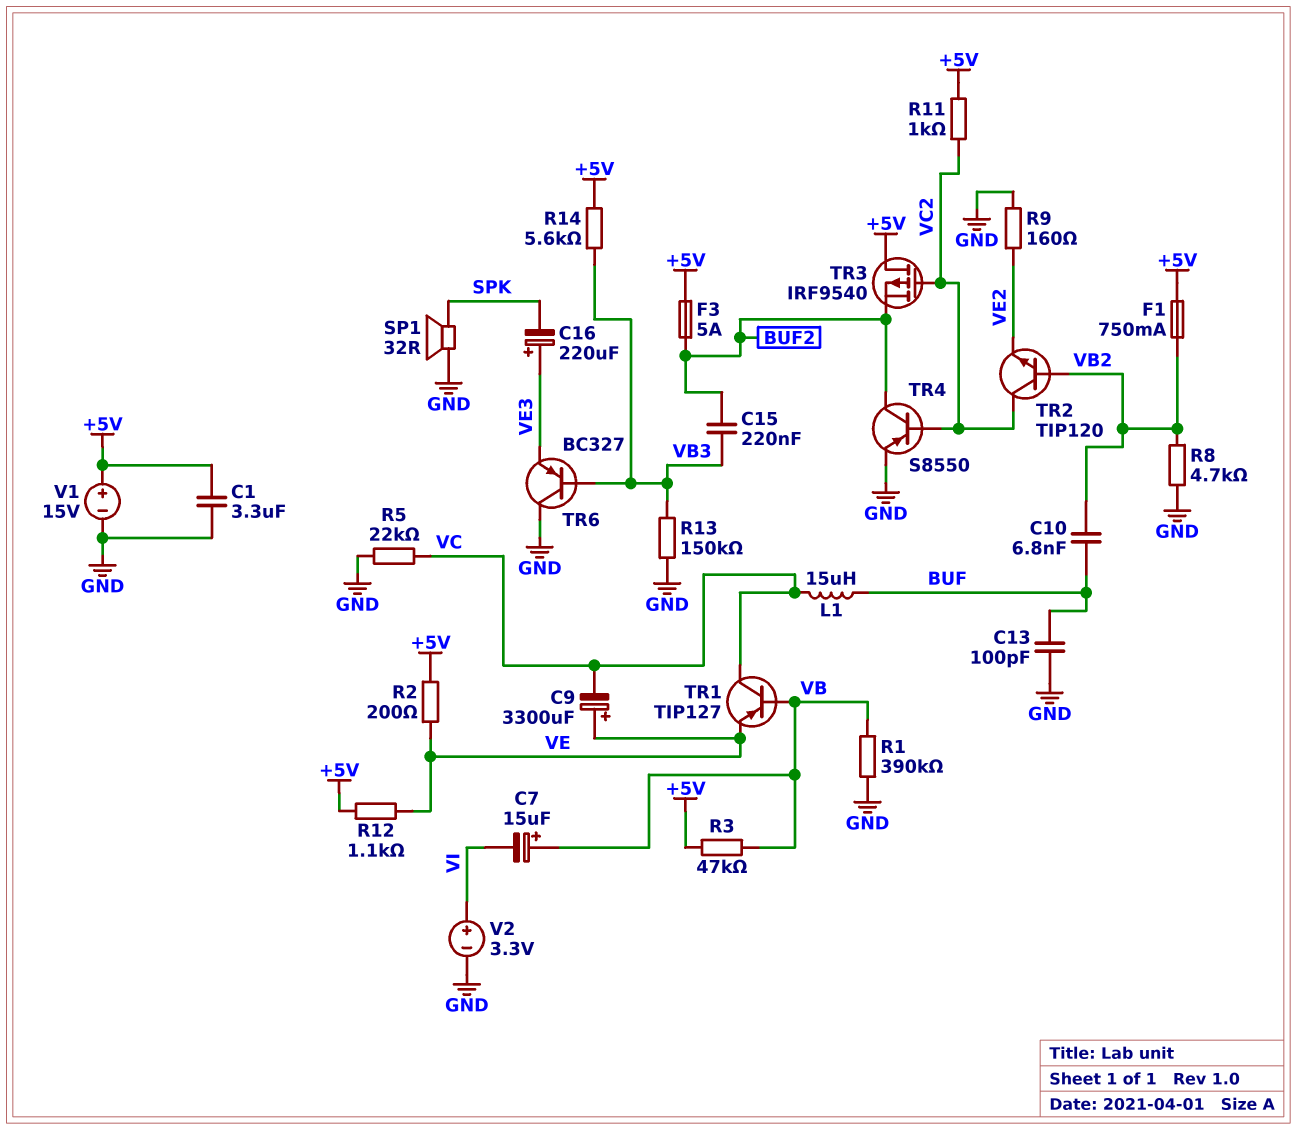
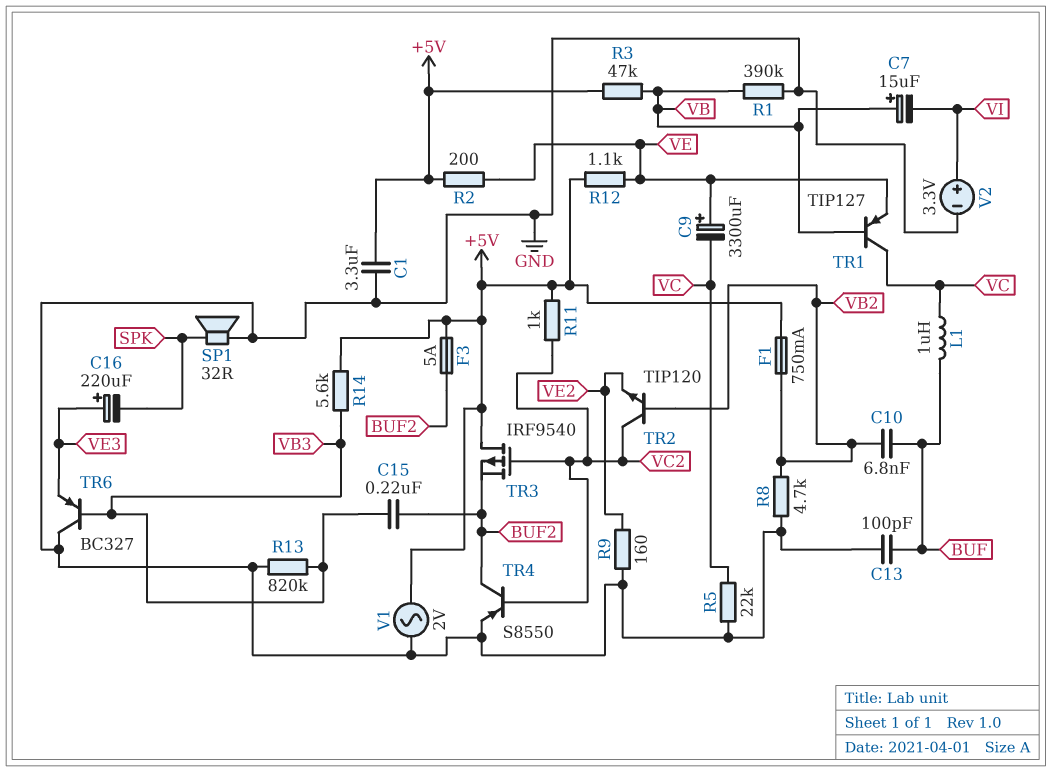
L1: 15uH (BUF, VC) -> 1uH (BUF, VC)
R13: 150k (GND, VB3) -> 820k (GND, VB3)
V1: 15V (plus +5V, minus GND) -> AC 2V (+5V, GND)

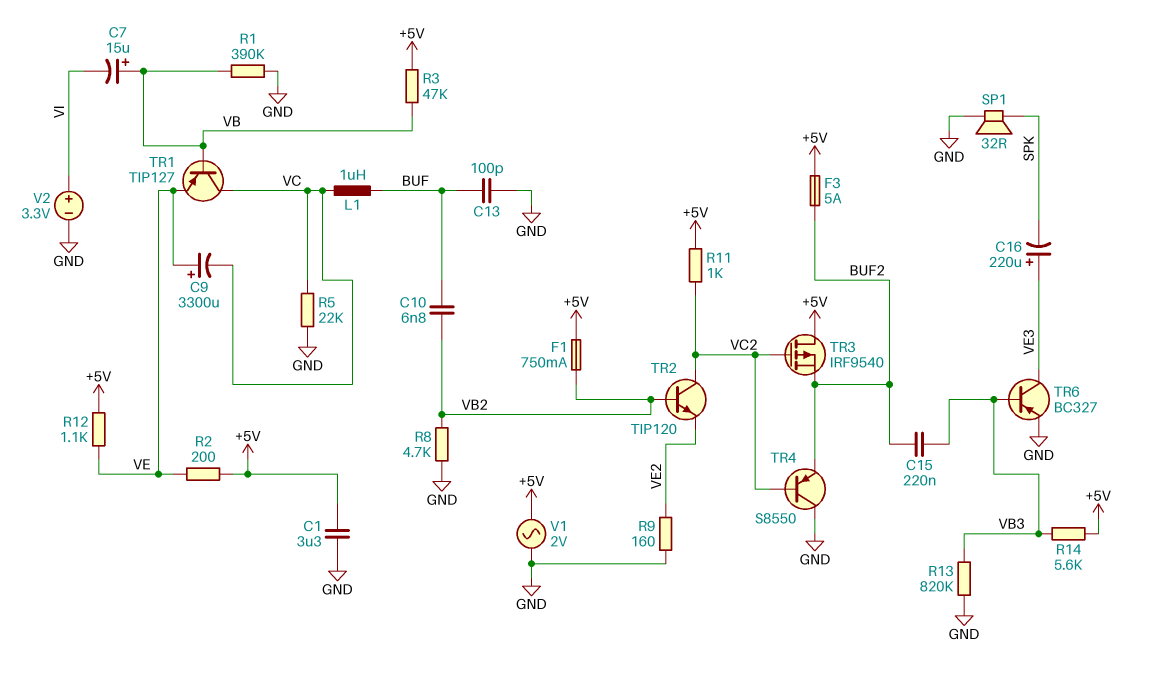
TR4: PNP S8550 (B VC2, C BUF2, E GND) -> PNP S8550 (B VC2, C GND, E BUF2)
TR6: PNP BC327 (B VB3, C GND, E VE3) -> PNP BC327 (B VB3, C VE3, E GND)

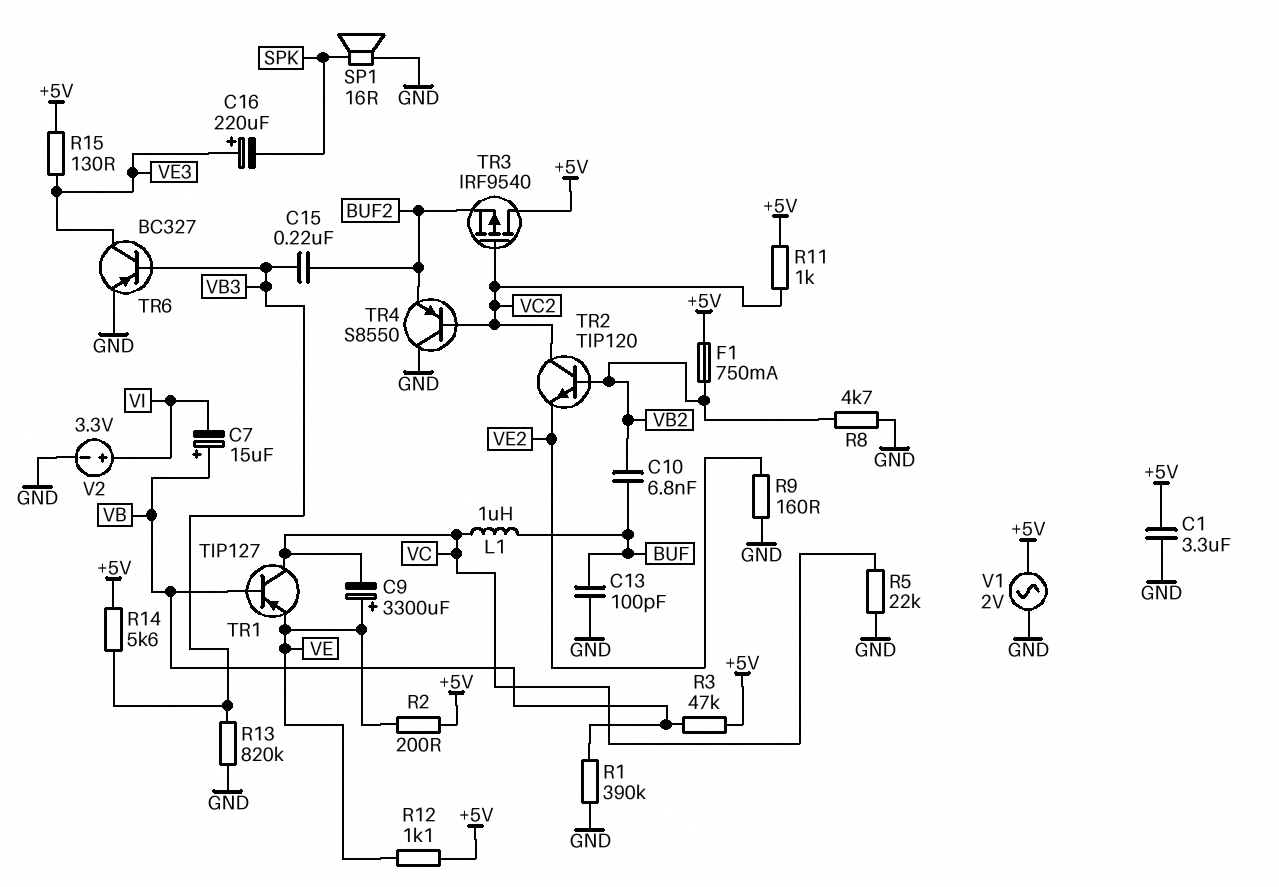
F3: 5A (+5V, BUF2) -> none
R15: none -> 130 (+5V, VE3)
SP1: speaker 32R (GND, SPK) -> speaker 16R (GND, SPK)

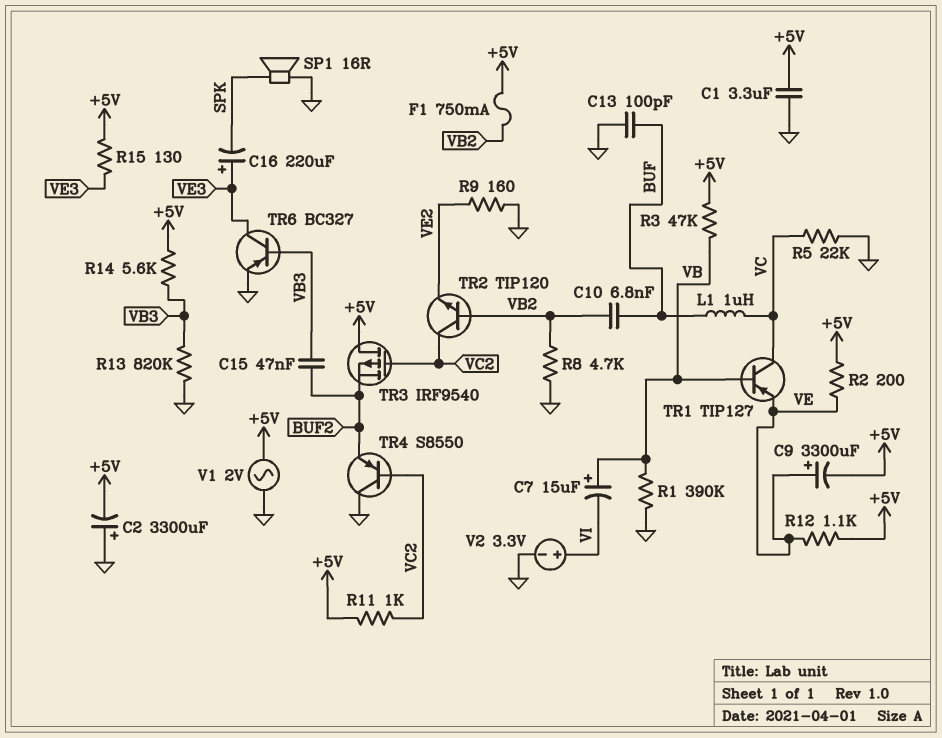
C2: none -> 3300uF (plus GND, minus +5V)
C9: 3300uF (plus VE, minus VC) -> 3300uF (plus VE, minus +5V)
C15: 220nF (BUF2, VB3) -> 47nF (BUF2, VB3)

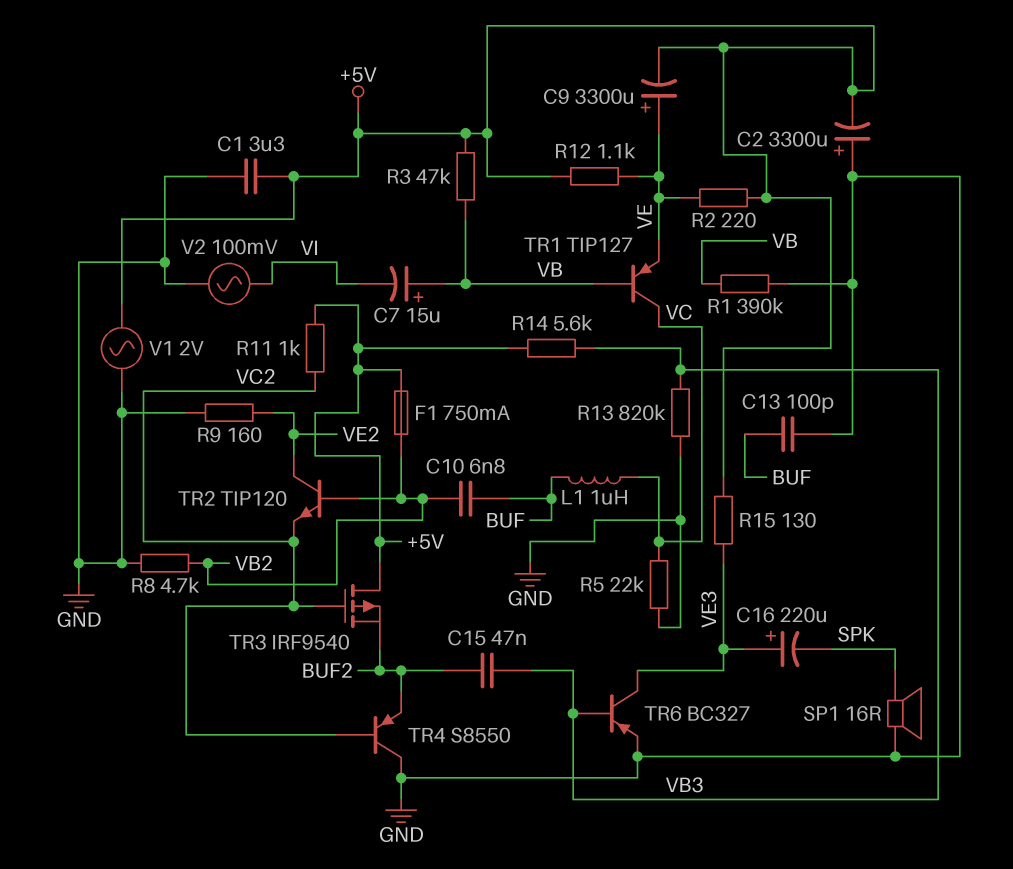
R2: 200 (+5V, VE) -> 220 (+5V, VE)
TR2: NPN TIP120 (B VB2, C VC2, E VE2) -> NPN TIP120 (B VB2, C VE2, E VC2)
V2: 3.3V (plus VI, minus GND) -> AC 100mV (GND, VI)

